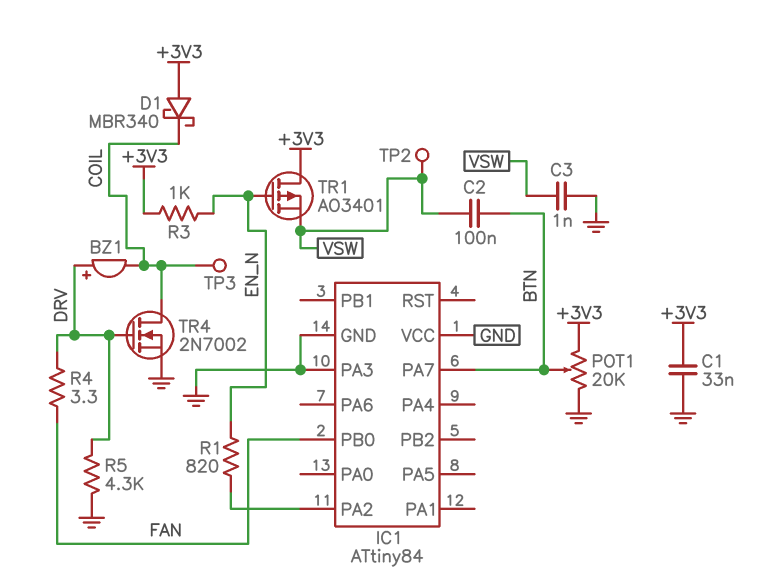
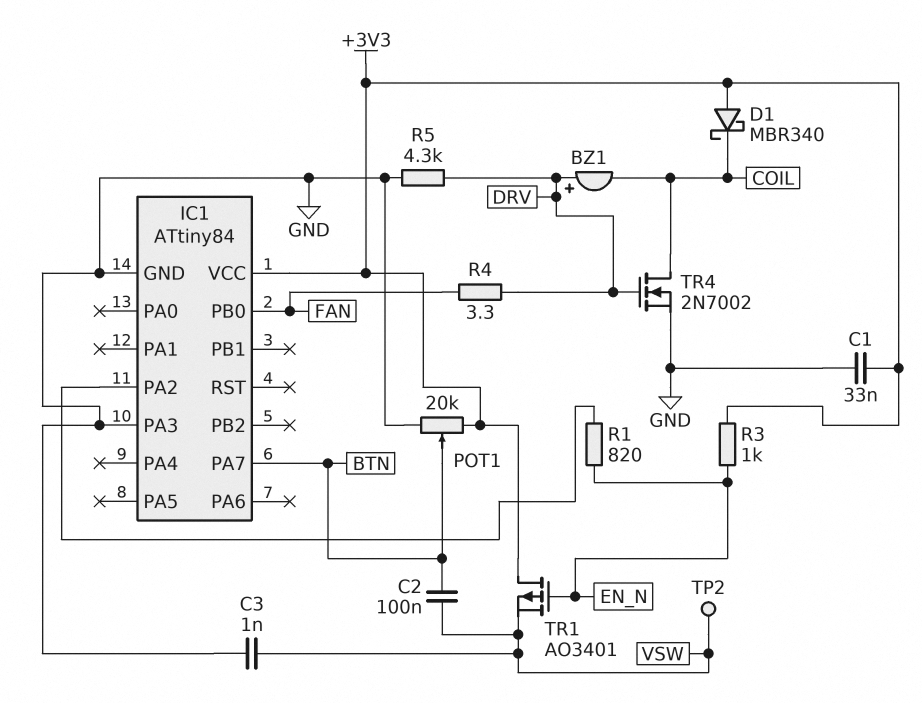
IC1 pin VCC: GND -> +3V3
TP3: test point (COIL) -> none

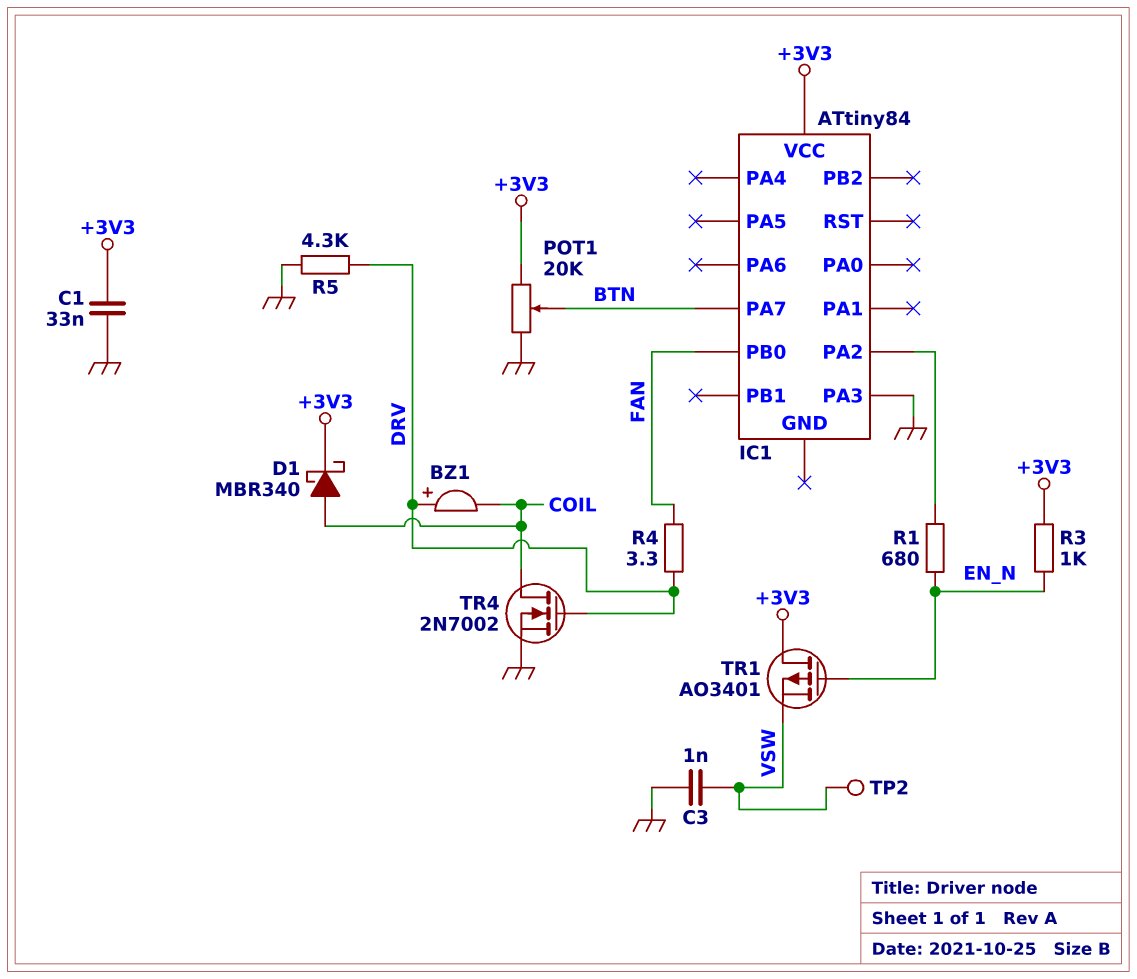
C2: 100nF (BTN, VSW) -> none
D1: schottky MBR340 (A +3V3, K COIL) -> schottky MBR340 (A COIL, K +3V3)
IC1 pin GND: GND -> none
R1: 820 (EN_N, IC1/PA2) -> 680 (EN_N, IC1/PA2)

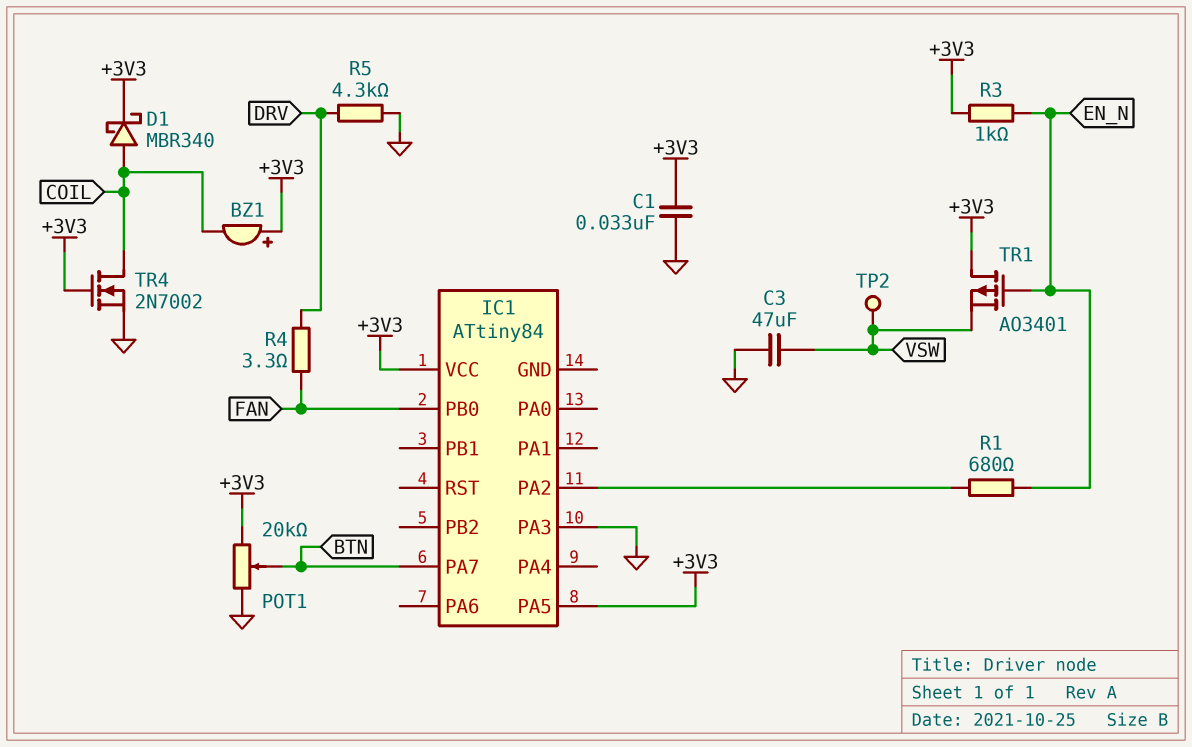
BZ1: buzzer (plus DRV, minus COIL) -> buzzer (plus +3V3, minus COIL)
C3: 1nF (GND, VSW) -> 47uF (GND, VSW)
IC1 pin PA5: none -> +3V3
TR4: NMOS 2N7002 (G DRV, D COIL, S GND) -> NMOS 2N7002 (G +3V3, D COIL, S GND)

